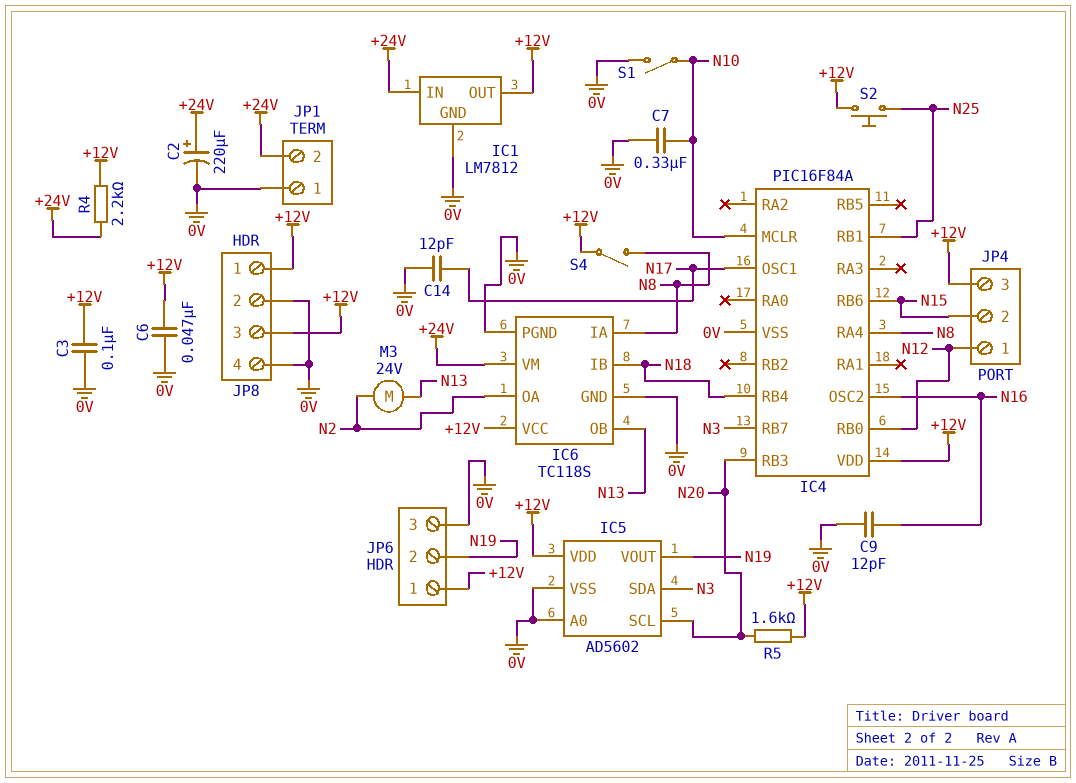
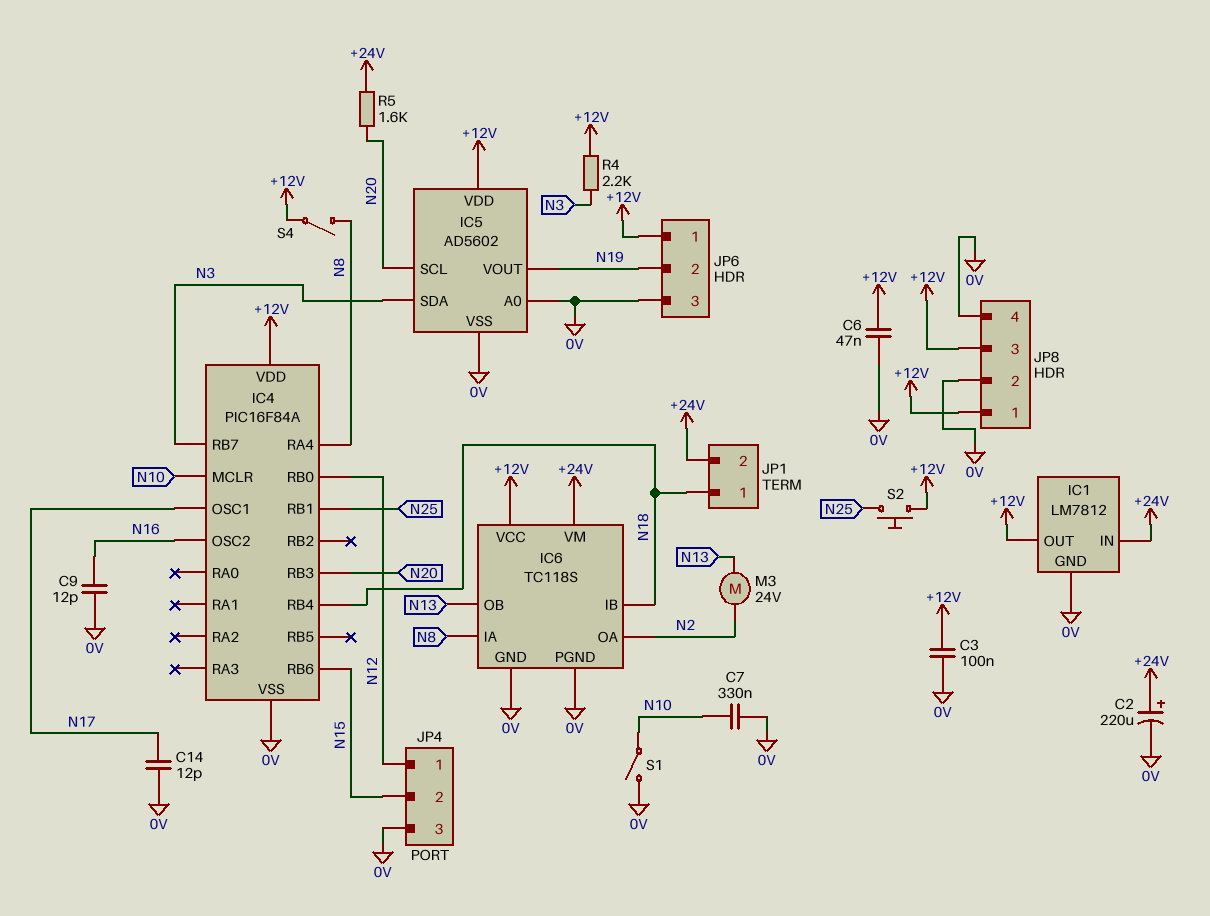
JP1 pin 1: 0V -> N18
JP4 pin 3: +12V -> 0V
R4: 2.2k (+12V, +24V) -> 2.2k (+12V, N3)
R5: 1.6k (+12V, N20) -> 1.6k (+24V, N20)

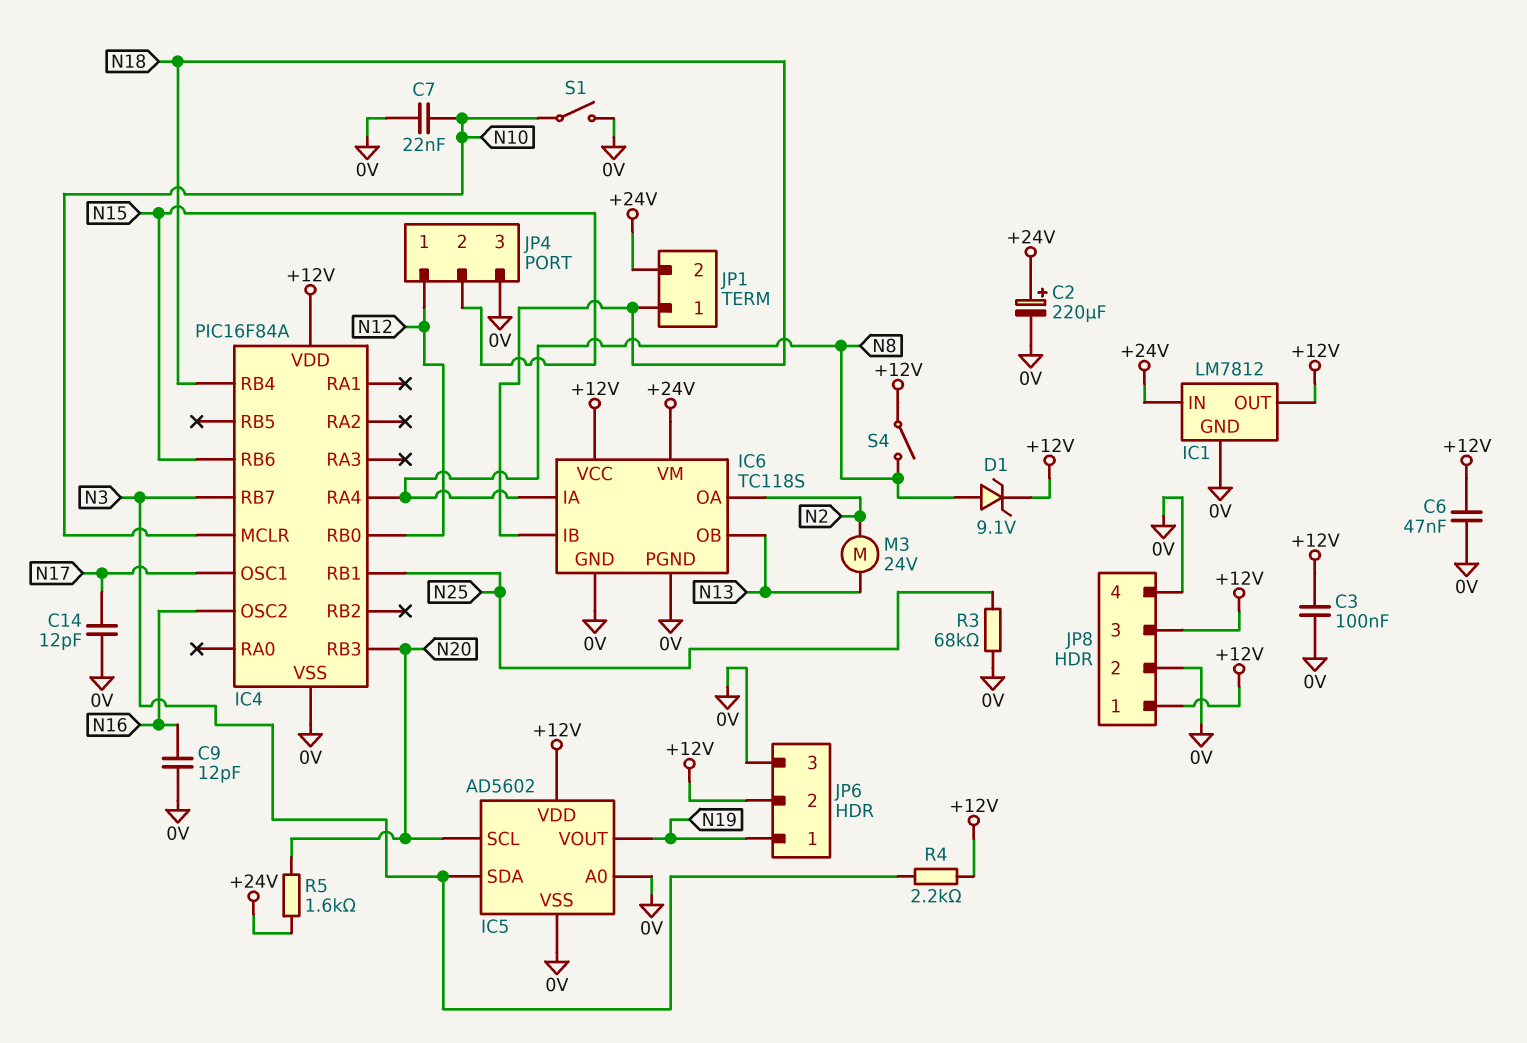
C7: 330nF (0V, N10) -> 22nF (0V, N10)
D1: none -> zener 9.1V (A N8, K +12V)
JP6 pin 1: +12V -> N19
JP6 pin 2: N19 -> +12V
R3: none -> 68k (0V, N25)
S2: button (+12V, N25) -> none

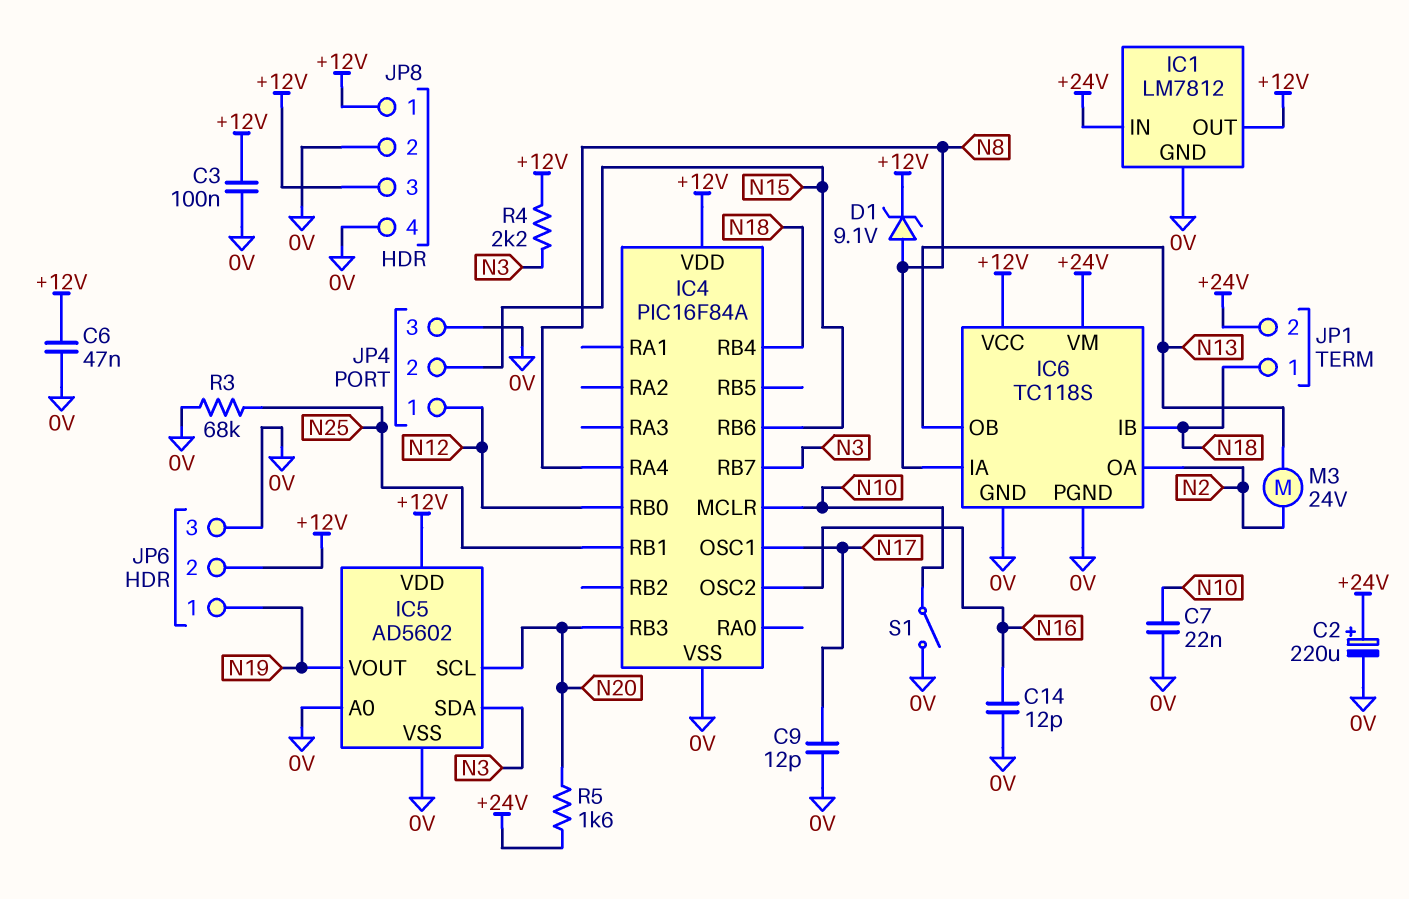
C9: 12pF (0V, N16) -> 12pF (0V, N17)
C14: 12pF (0V, N17) -> 12pF (0V, N16)
S4: switch (+12V, N8) -> none

